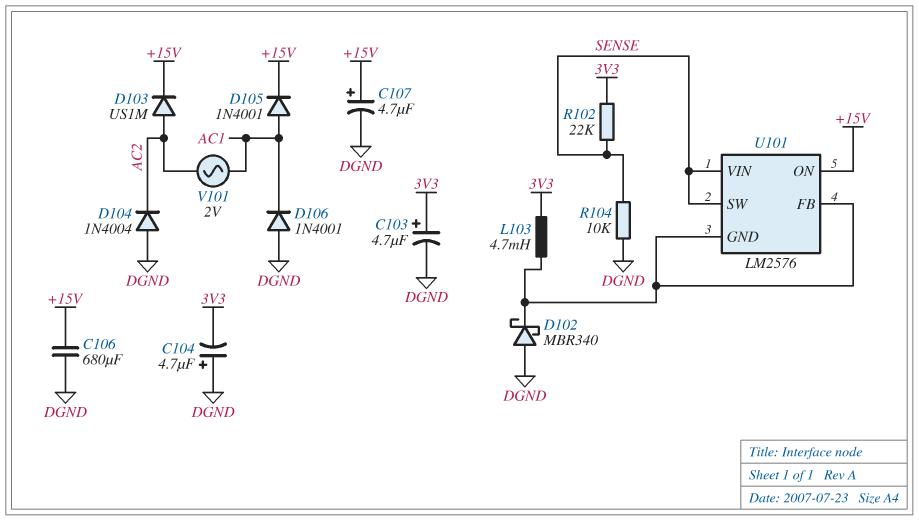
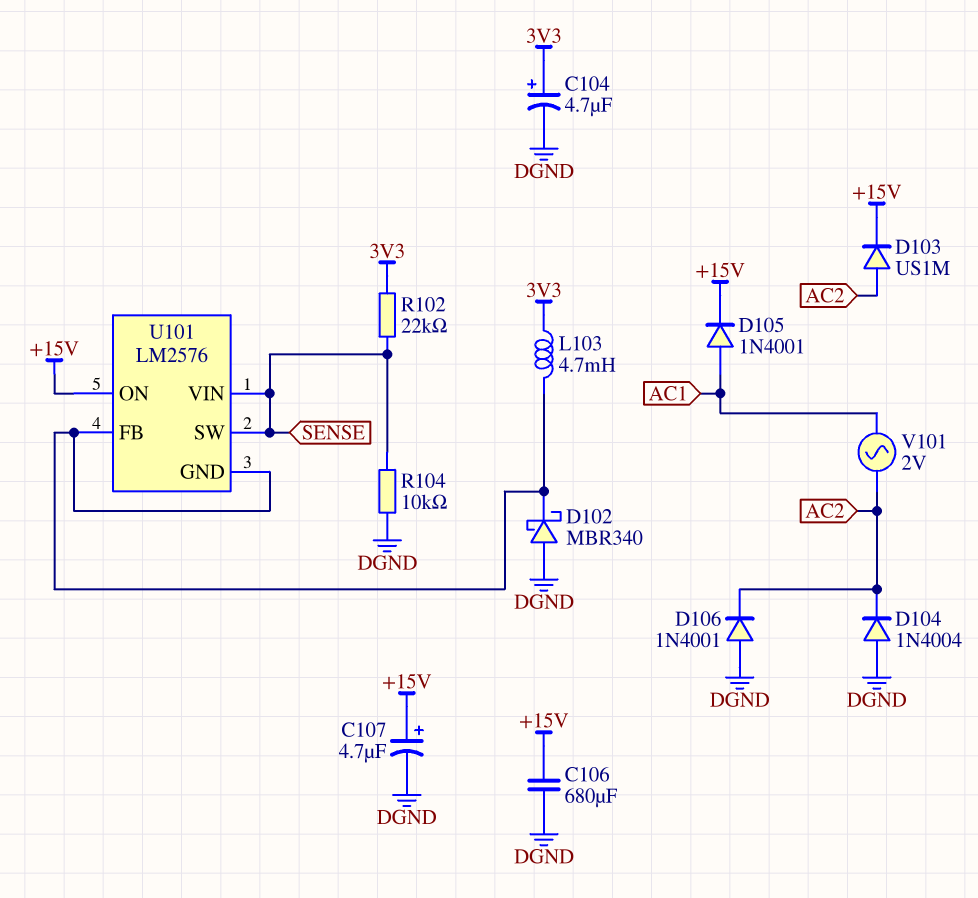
C103: 4.7uF (plus 3V3, minus DGND) -> none
C104: 4.7uF (plus DGND, minus 3V3) -> 4.7uF (plus 3V3, minus DGND)
D106: diode 1N4001 (A DGND, K AC1) -> diode 1N4001 (A DGND, K AC2)

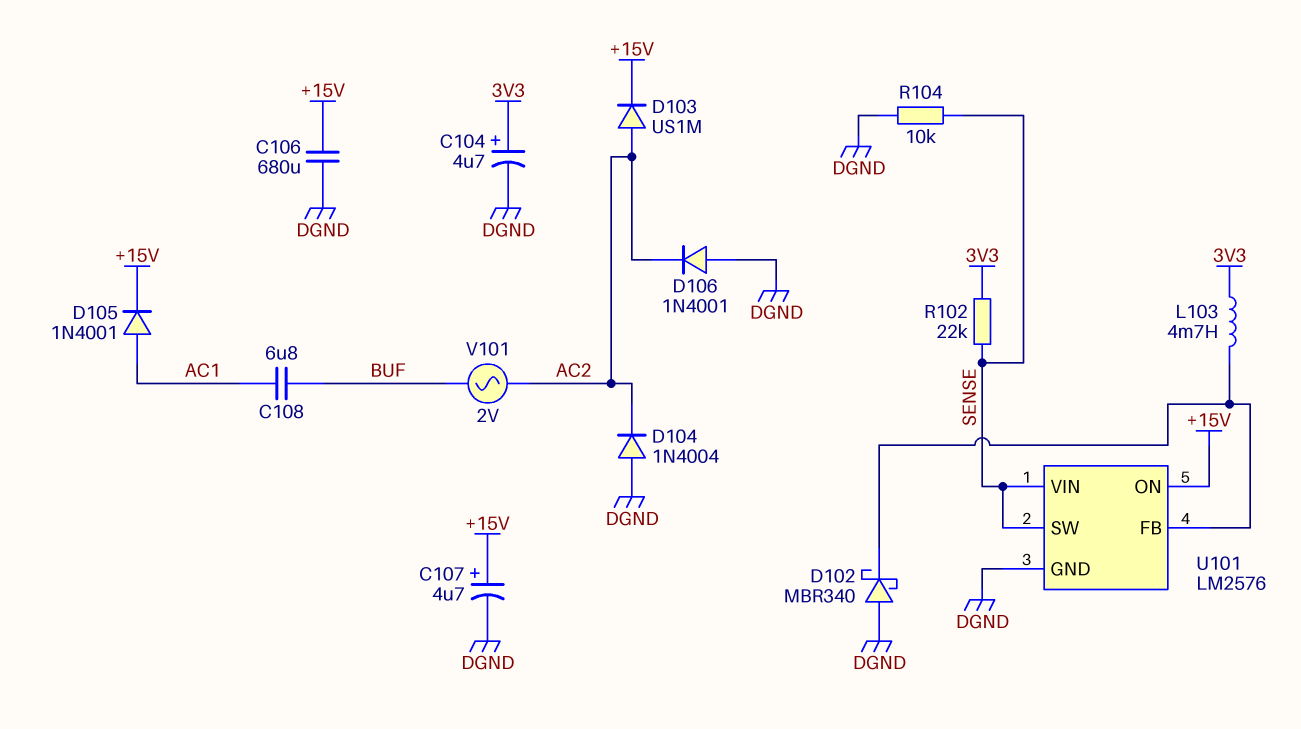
C108: none -> 6.8uF (AC1, BUF)
U101 pin GND: U101/FB -> DGND
V101: AC 2V (AC1, AC2) -> AC 2V (AC2, BUF)

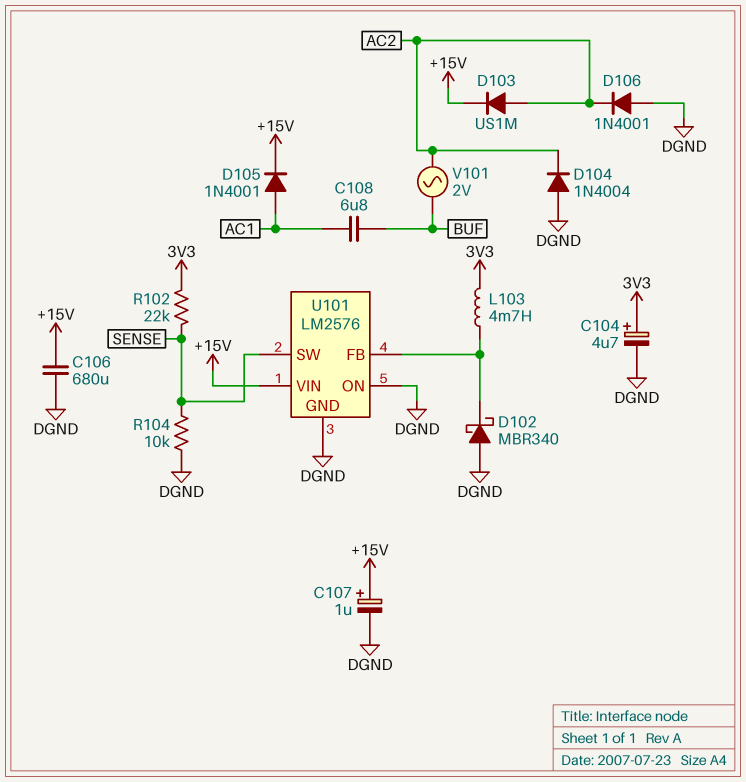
C107: 4.7uF (plus +15V, minus DGND) -> 1uF (plus +15V, minus DGND)
U101 pin ON: +15V -> DGND
U101 pin VIN: SENSE -> +15V

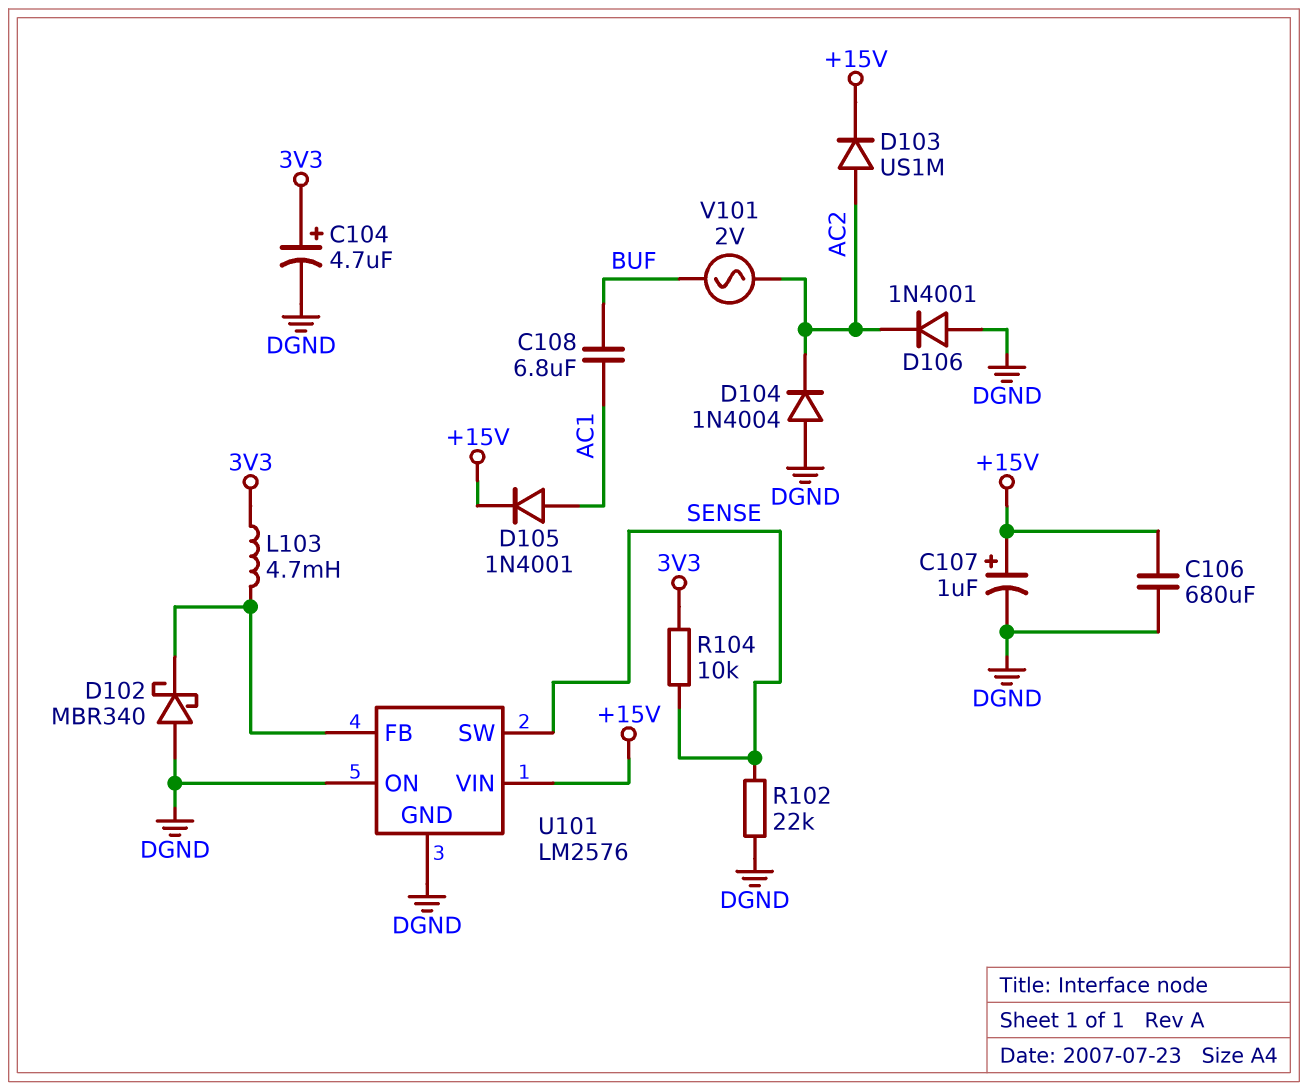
R102: 22k (3V3, SENSE) -> 22k (DGND, SENSE)
R104: 10k (DGND, SENSE) -> 10k (3V3, SENSE)

